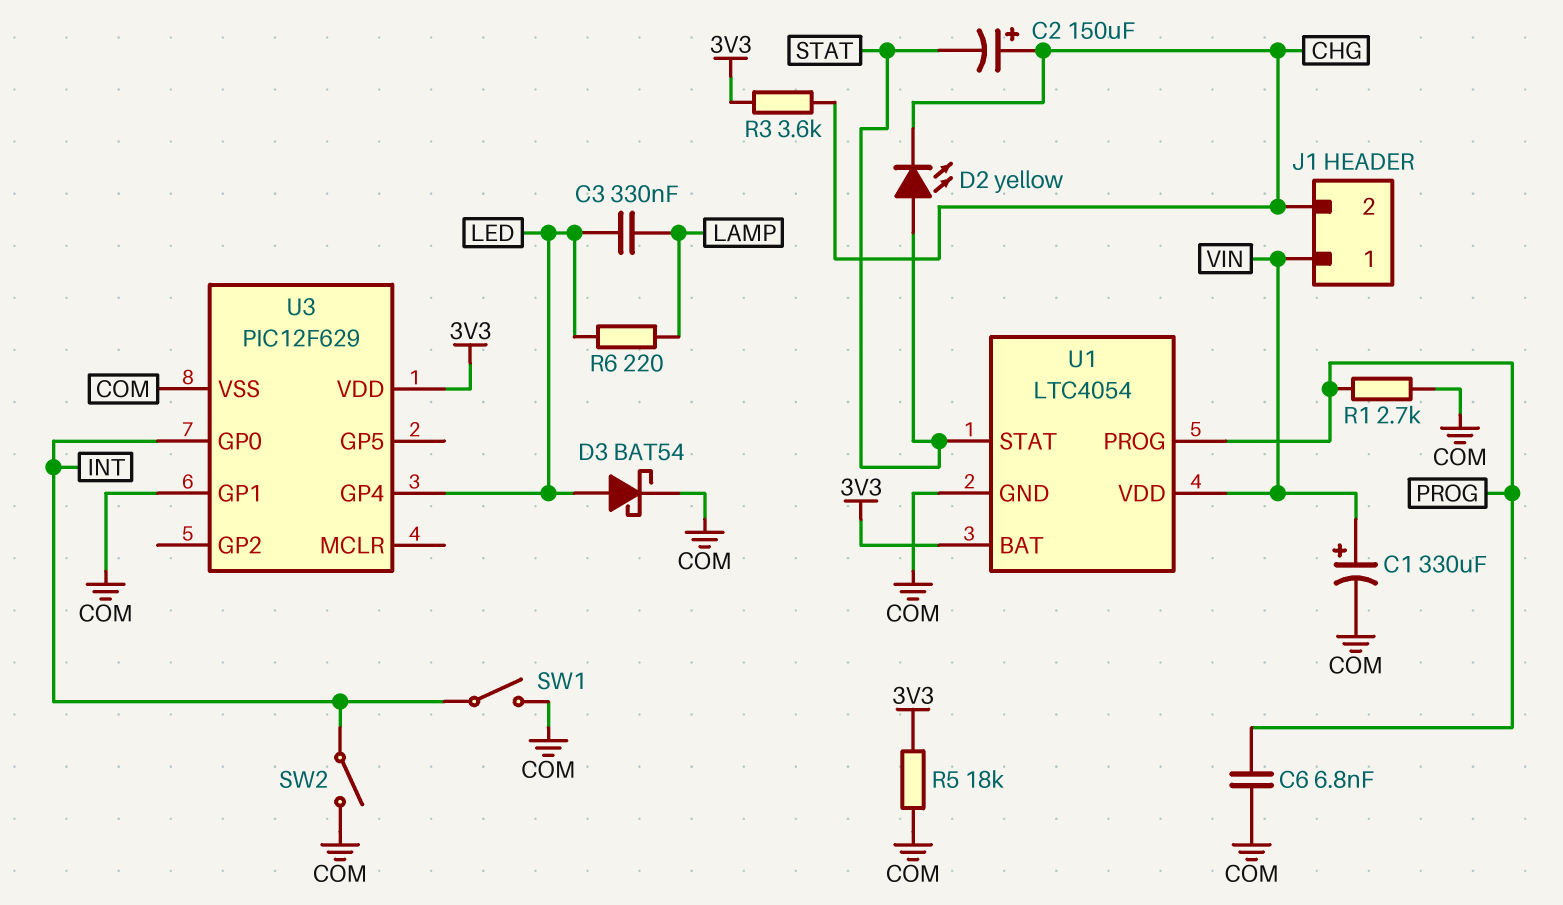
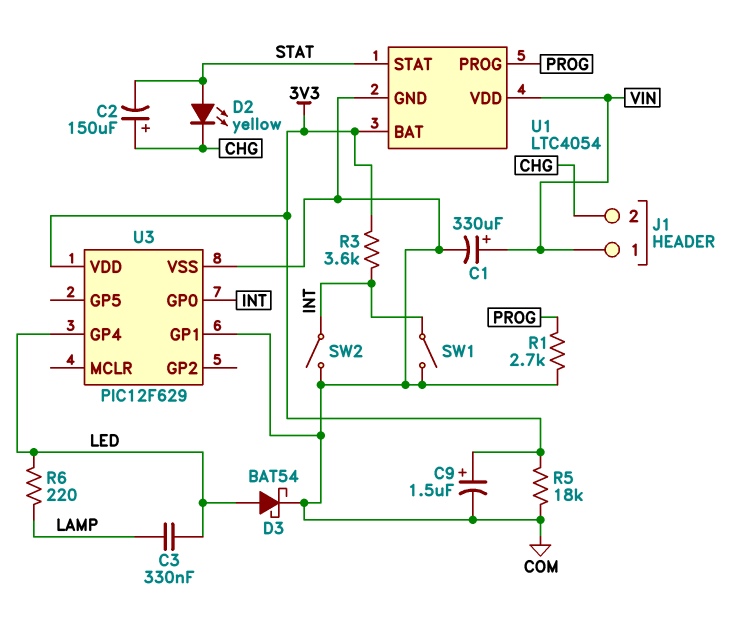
C6: 6.8nF (COM, PROG) -> none
C9: none -> 1.5uF (plus 3V3, minus COM)
R3: 3.6k (3V3, CHG) -> 3.6k (3V3, INT)

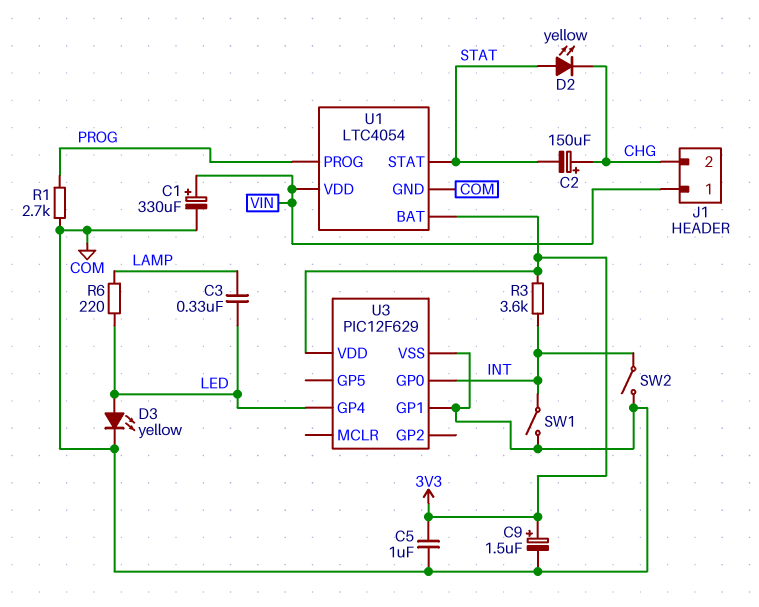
C5: none -> 1uF (3V3, COM)
D3: schottky BAT54 (A LED, K COM) -> LED yellow (A LED, K COM)
R5: 18k (3V3, COM) -> none

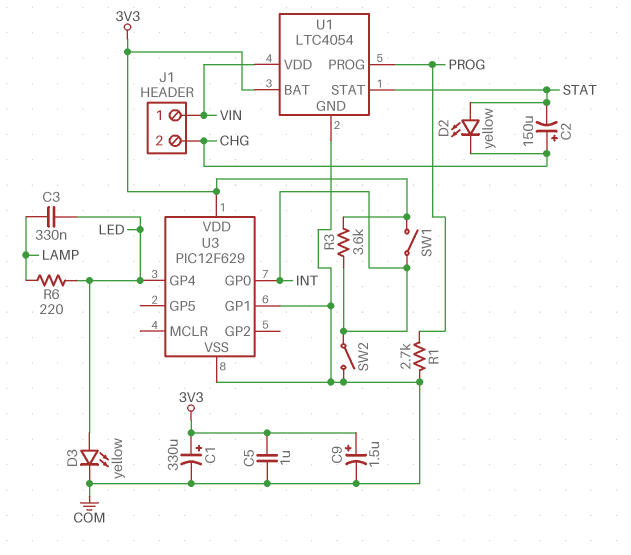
C1: 330uF (plus VIN, minus COM) -> 330uF (plus 3V3, minus COM)
SW1: switch (COM, INT) -> switch (3V3, INT)

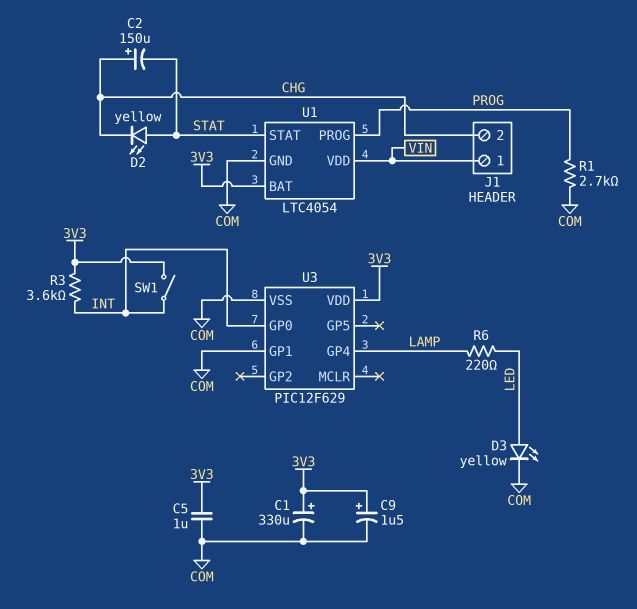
C3: 330nF (LAMP, LED) -> none
SW2: switch (COM, INT) -> none
U3 pin GP4: LED -> LAMP

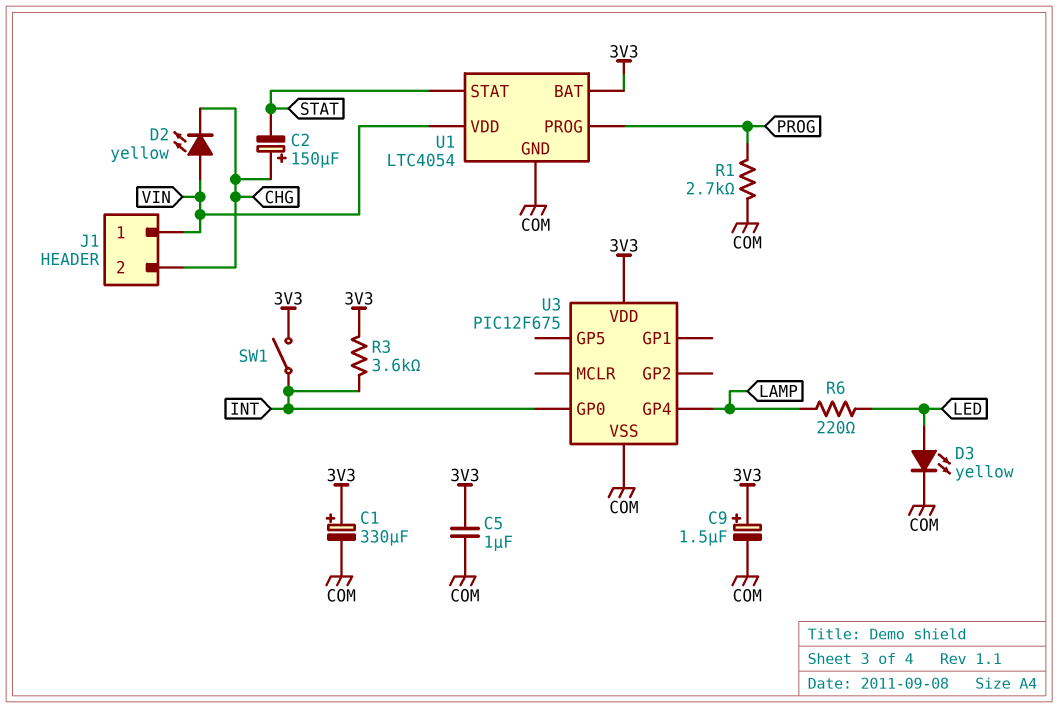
D2: LED yellow (A STAT, K CHG) -> LED yellow (A VIN, K CHG)
U3: PIC12F629 -> PIC12F675
U3 pin GP1: COM -> none

